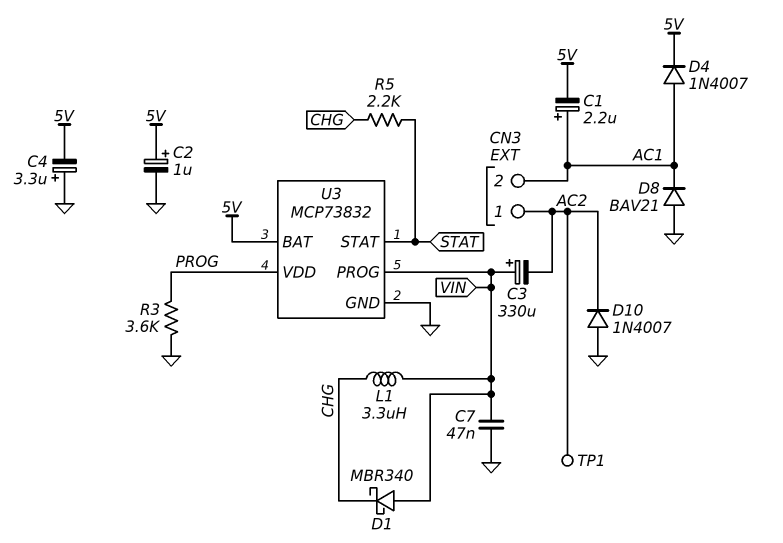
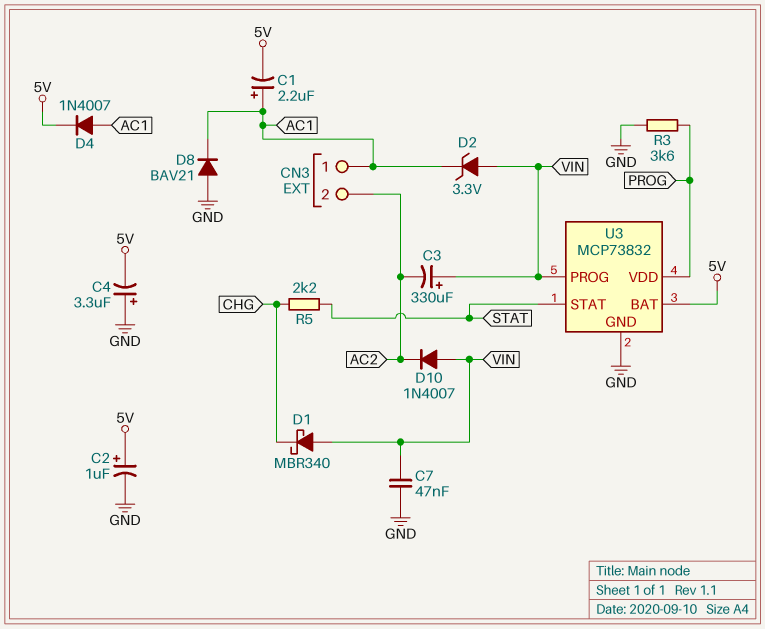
CN3 pin 1: AC2 -> AC1
CN3 pin 2: AC1 -> AC2
D2: none -> zener 3.3V (A VIN, K AC1)
D10: diode 1N4007 (A GND, K AC2) -> diode 1N4007 (A VIN, K AC2)
L1: 3.3uH (CHG, VIN) -> none
TP1: test point (AC2) -> none

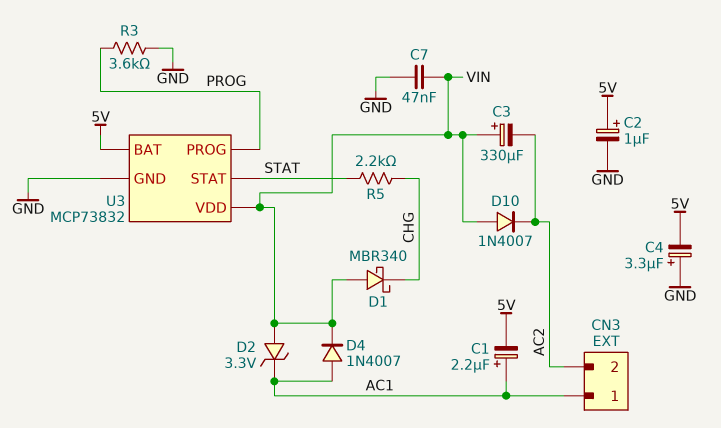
D4: diode 1N4007 (A AC1, K 5V) -> diode 1N4007 (A AC1, K VIN)
D8: diode BAV21 (A GND, K AC1) -> none
U3 pin PROG: VIN -> PROG
U3 pin VDD: PROG -> VIN

